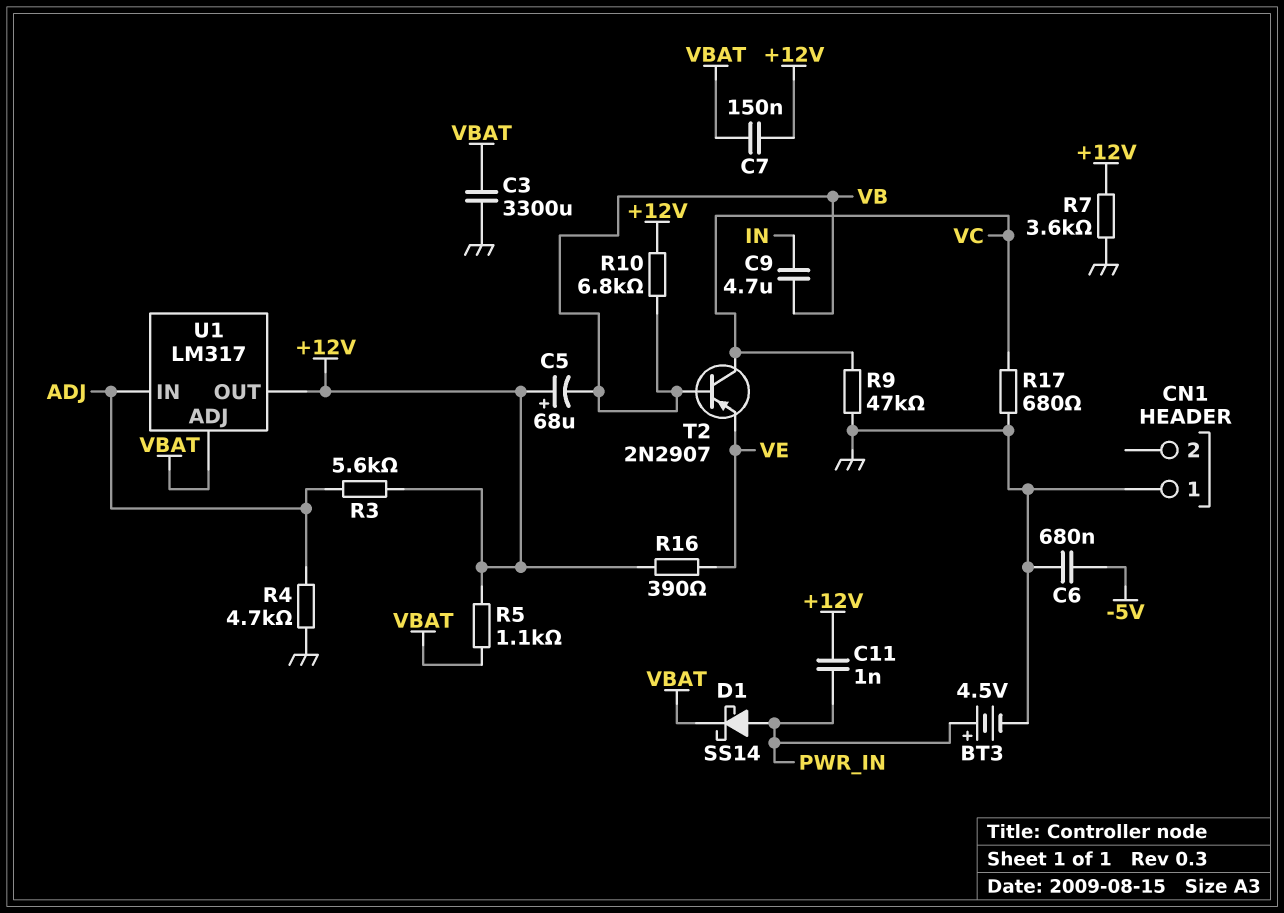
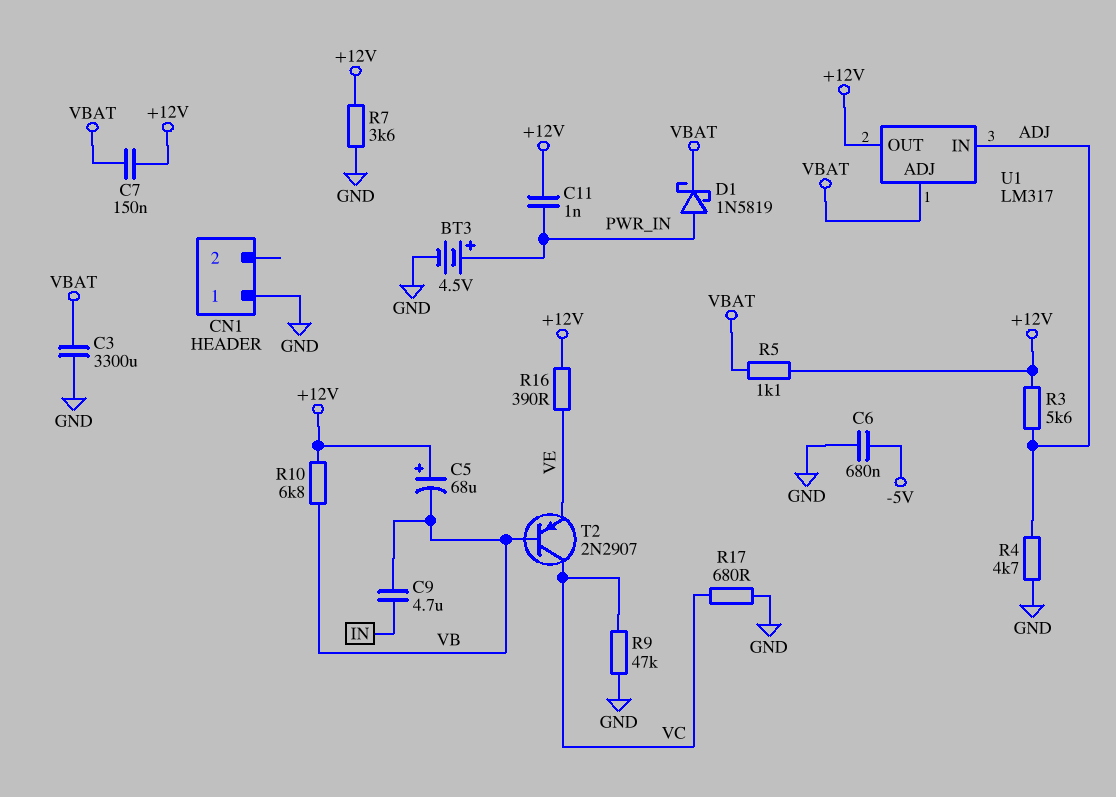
D1: schottky SS14 (A PWR_IN, K VBAT) -> schottky 1N5819 (A PWR_IN, K VBAT)

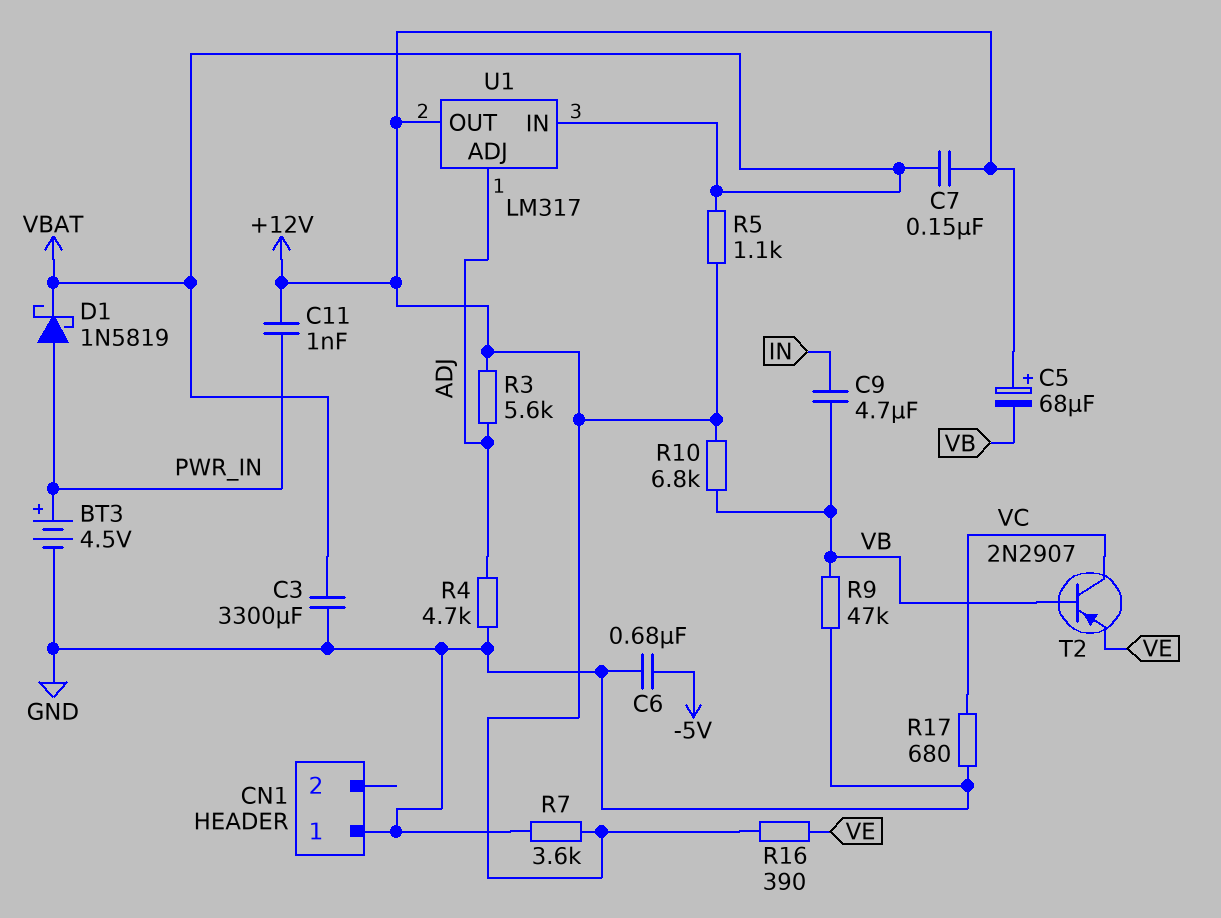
R9: 47k (GND, VC) -> 47k (GND, VB)
U1 pin ADJ: VBAT -> ADJ
U1 pin IN: ADJ -> VBAT

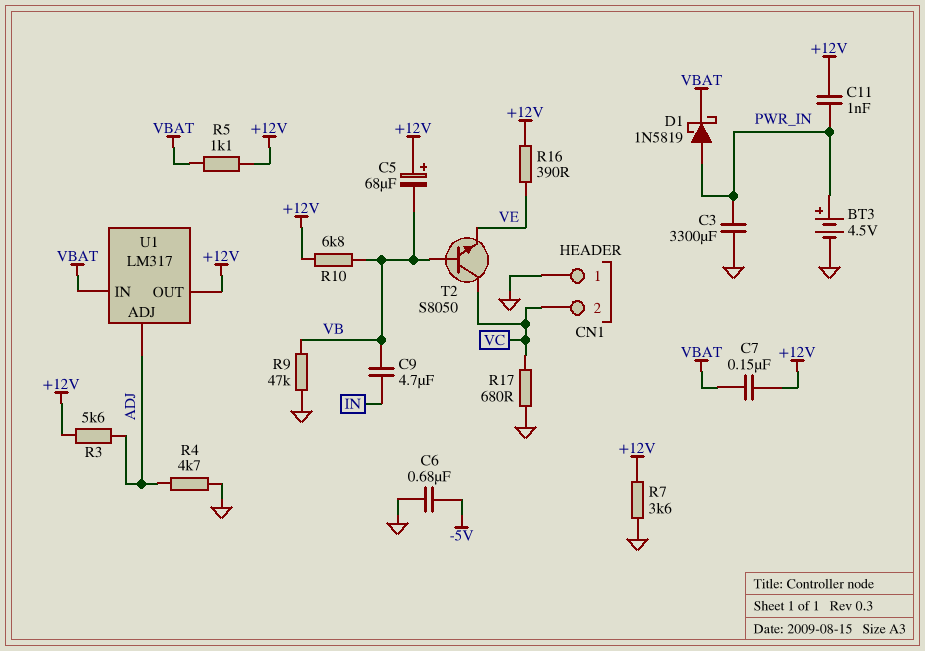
C3: 3300uF (GND, VBAT) -> 3300uF (GND, PWR_IN)
CN1 pin 2: none -> VC
T2: PNP 2N2907 (B VB, C VC, E VE) -> NPN S8050 (B VB, C VC, E VE)

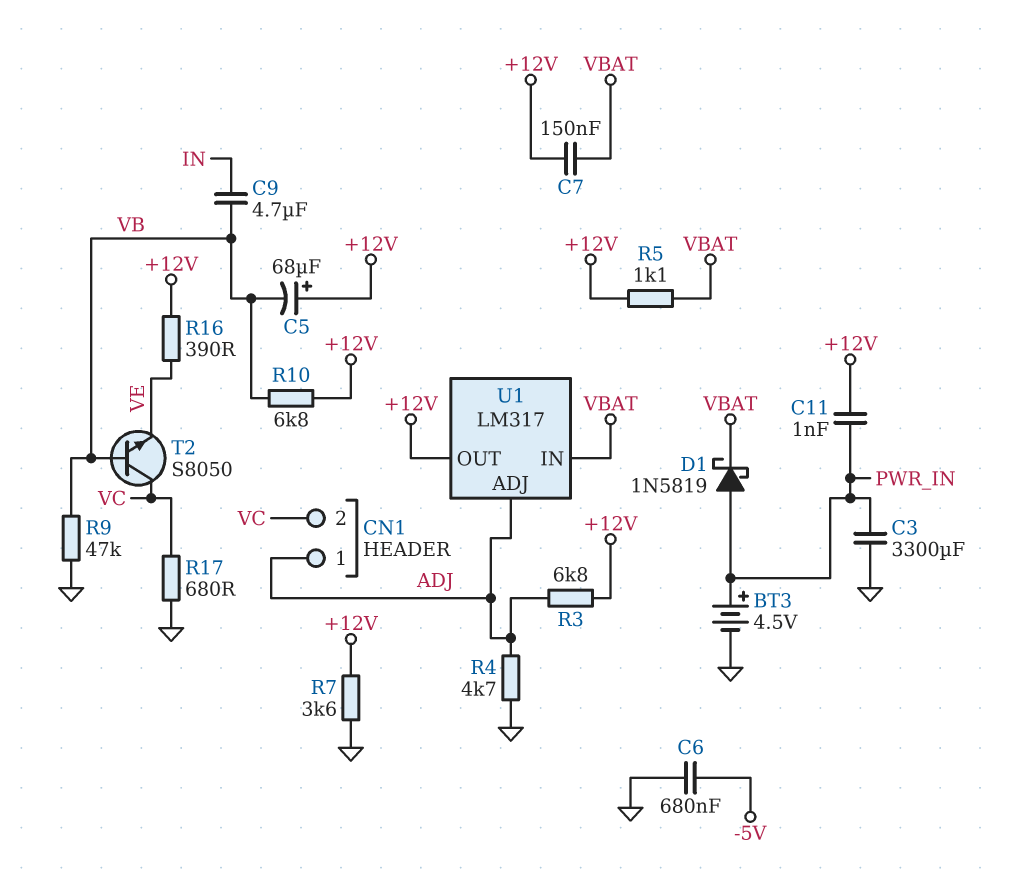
CN1 pin 1: GND -> ADJ
R3: 5.6k (+12V, ADJ) -> 6.8k (+12V, ADJ)

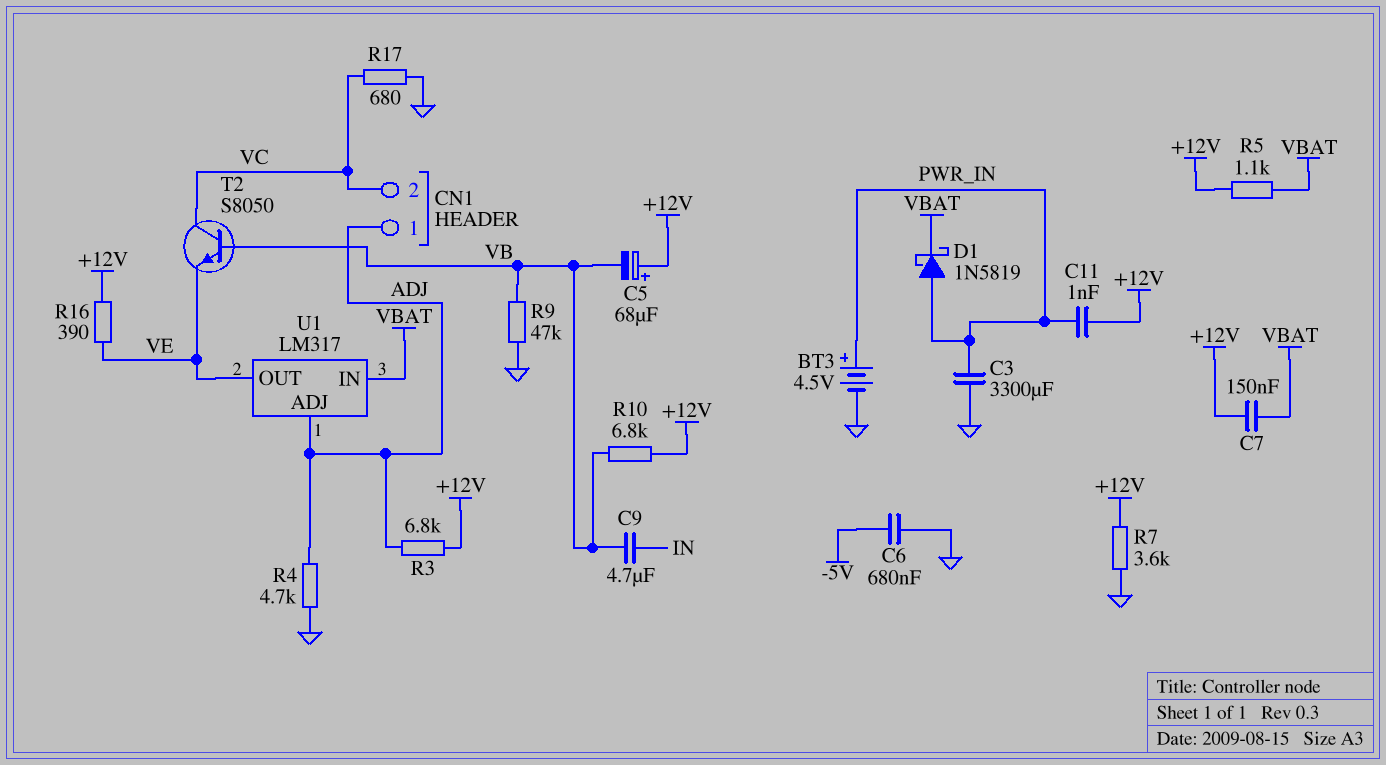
U1 pin OUT: +12V -> VE

